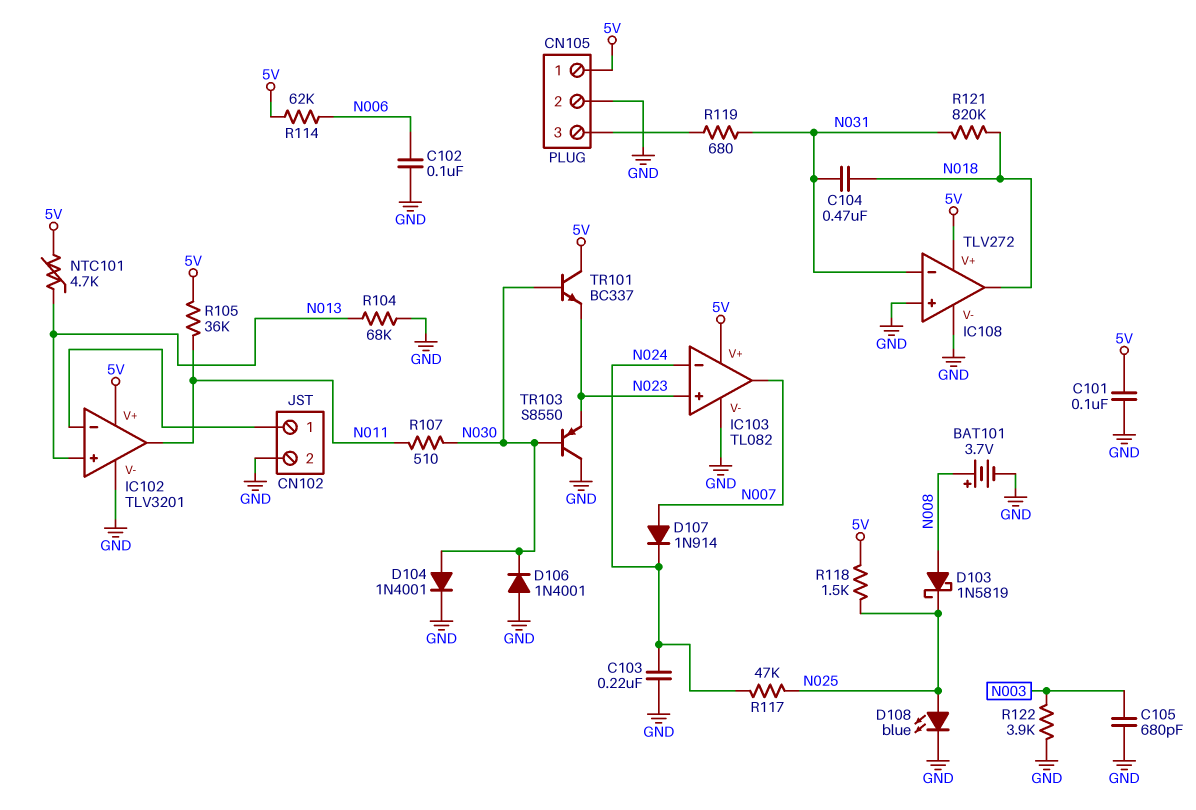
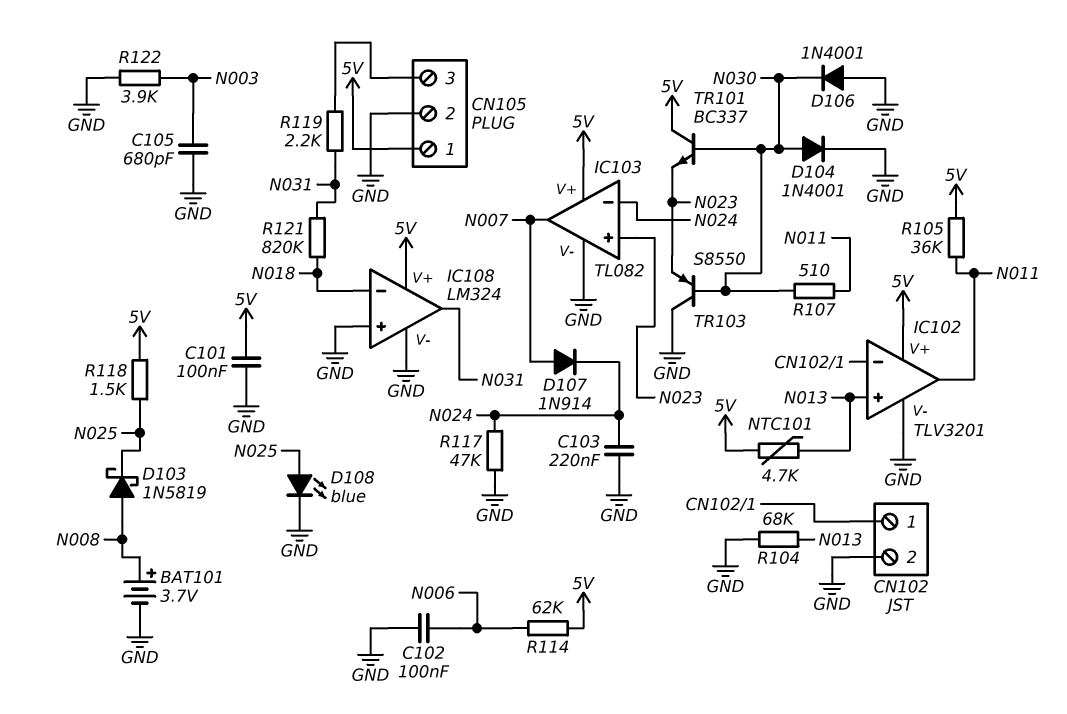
C104: 470nF (N018, N031) -> none
IC108: TLV272 -> LM324
IC108 pin in-: N031 -> N018
IC108 pin out: N018 -> N031
R117: 47k (N024, N025) -> 47k (GND, N024)
R119: 680 (CN105/3, N031) -> 2.2k (CN105/3, N031)

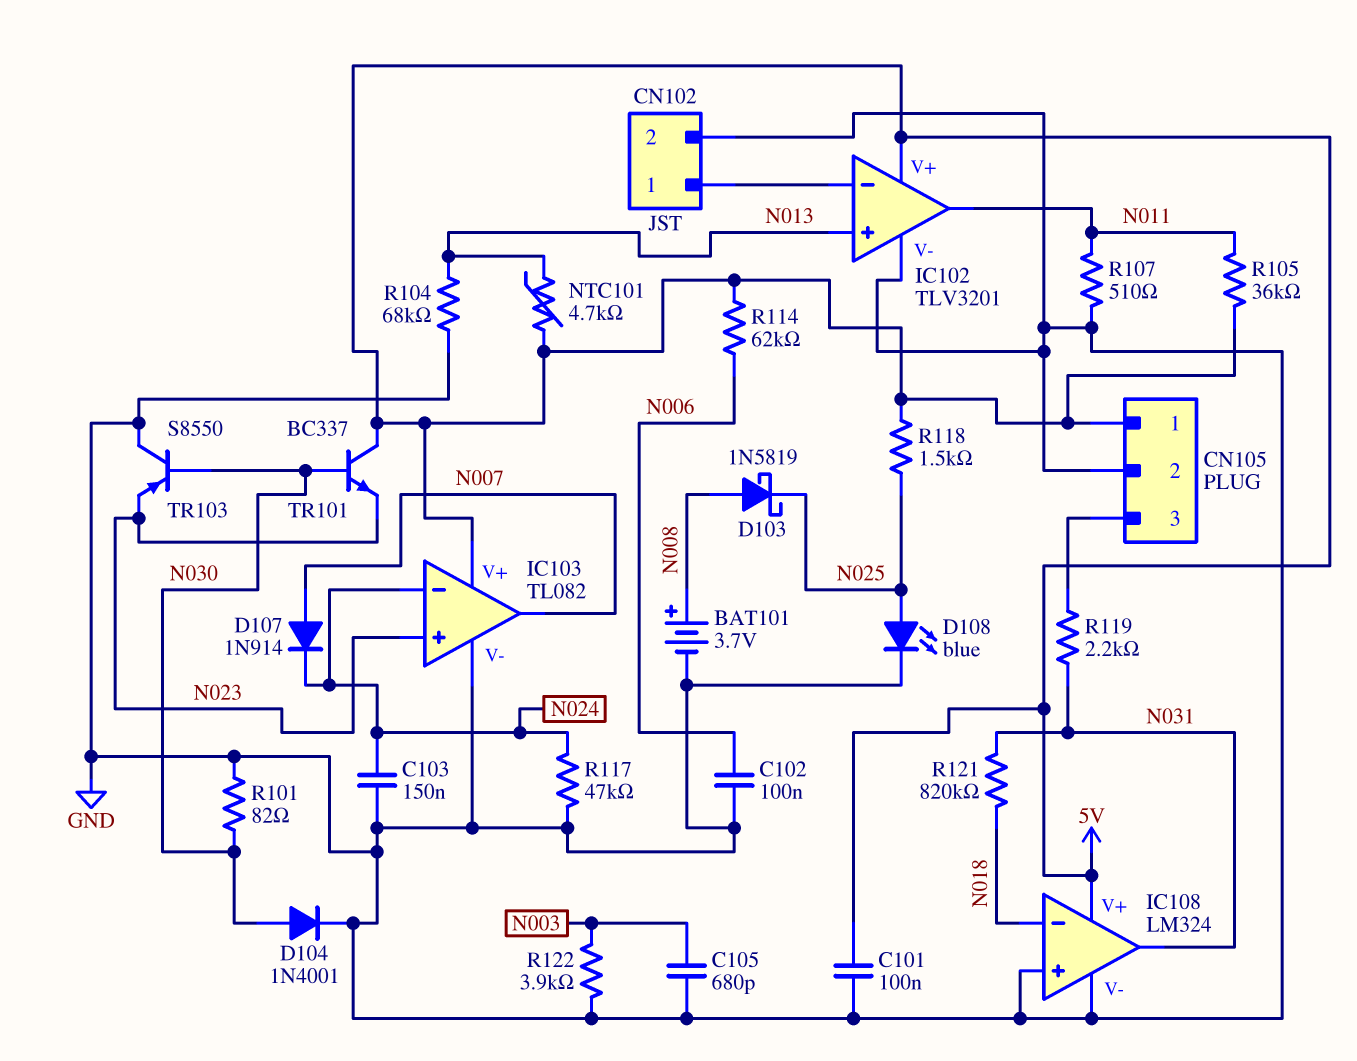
C103: 220nF (GND, N024) -> 150nF (GND, N024)
D106: diode 1N4001 (A GND, K N030) -> none
R101: none -> 82 (GND, N030)
R107: 510 (N011, N030) -> 510 (GND, N011)

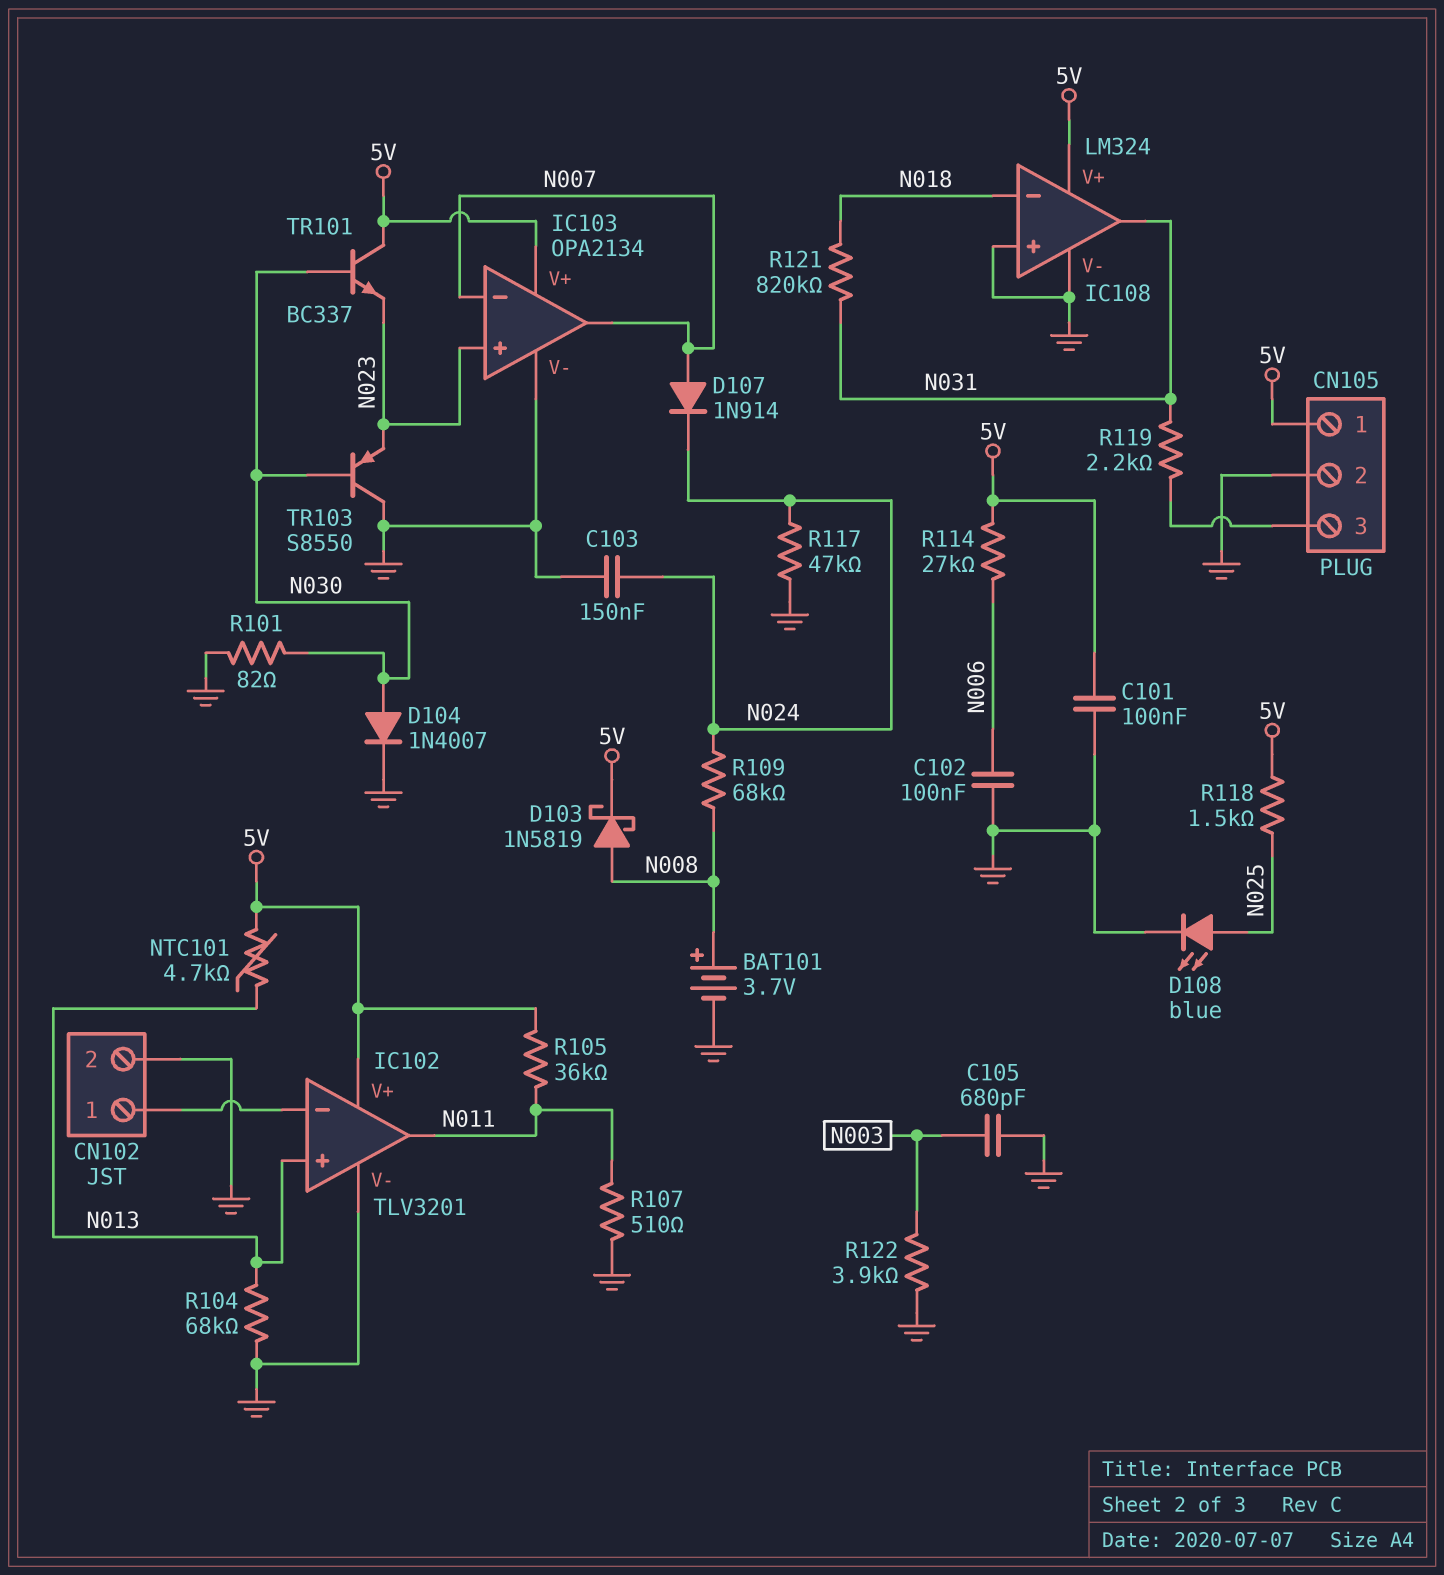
D103: schottky 1N5819 (A N008, K N025) -> schottky 1N5819 (A N008, K 5V)
D104: diode 1N4001 (A N030, K GND) -> diode 1N4007 (A N030, K GND)
IC103: TL082 -> OPA2134
IC103 pin in-: N024 -> N007
R109: none -> 68k (N008, N024)
R114: 62k (5V, N006) -> 27k (5V, N006)

